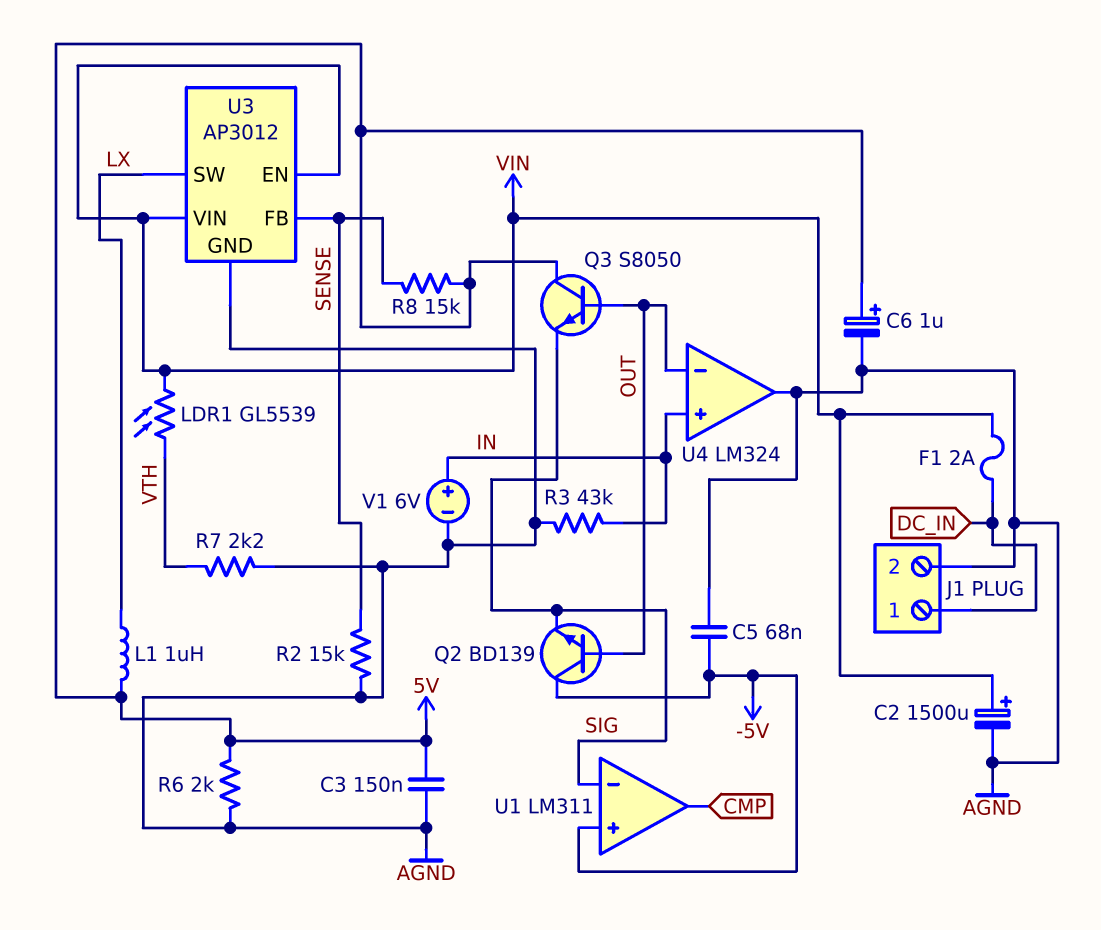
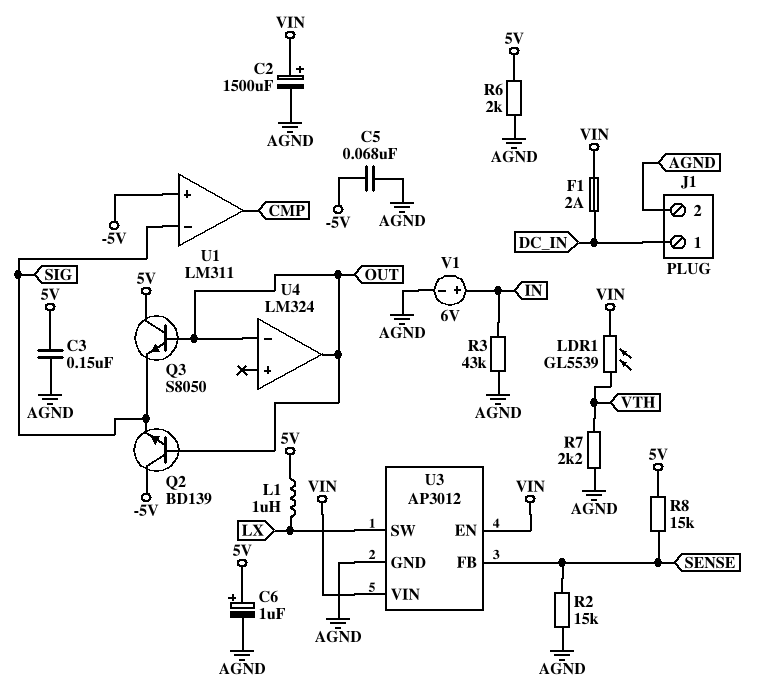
U4 pin in+: IN -> none
U4 pin out: AGND -> OUT

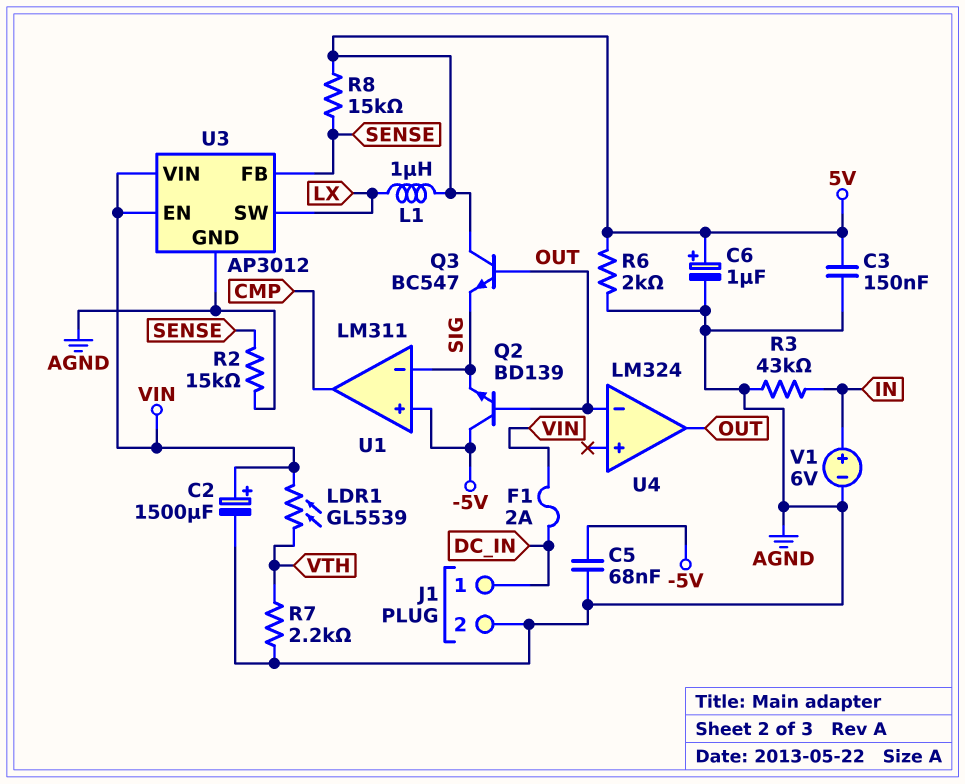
Q3: NPN S8050 (B OUT, C 5V, E SIG) -> NPN BC547 (B OUT, C 5V, E SIG)

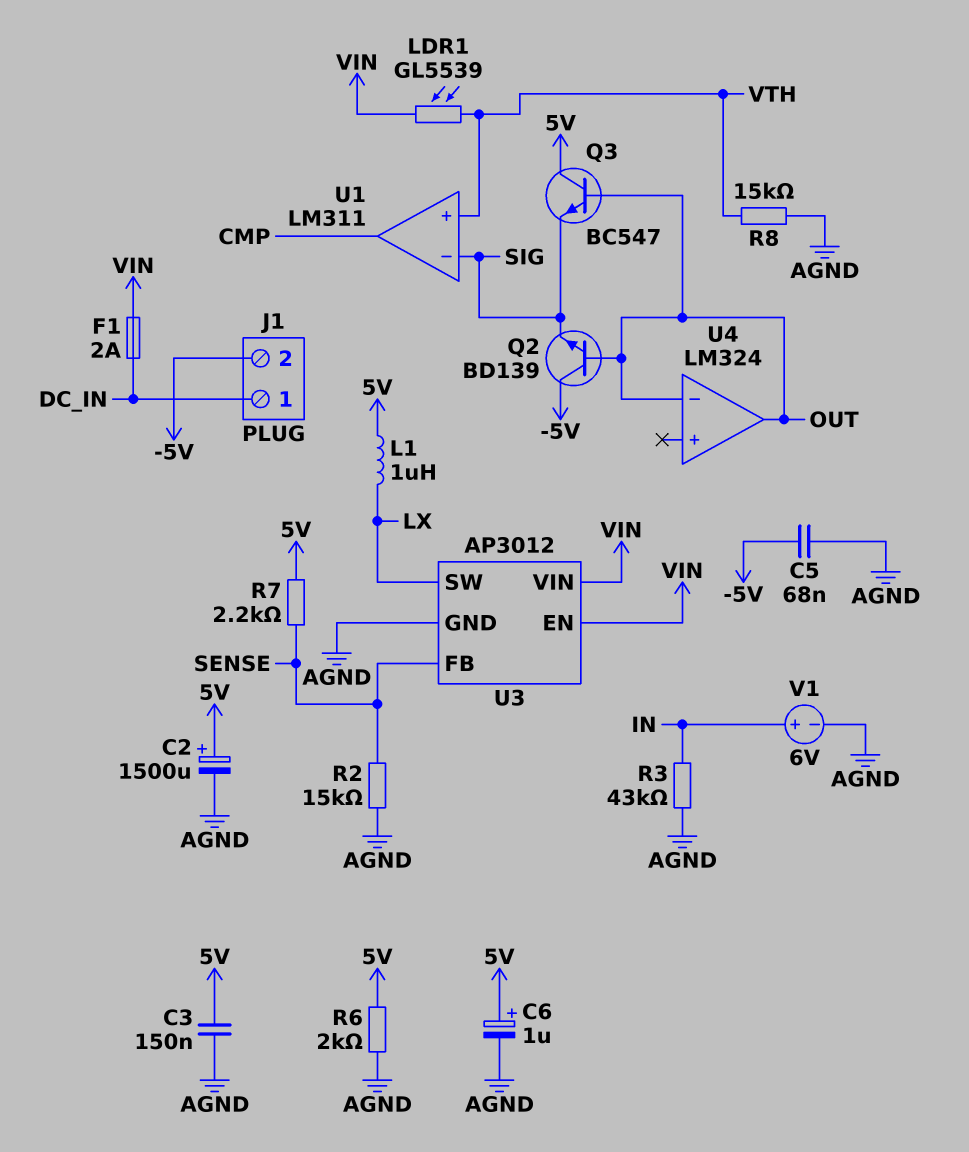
C2: 1500uF (plus VIN, minus AGND) -> 1500uF (plus 5V, minus AGND)
J1 pin 2: AGND -> -5V
R7: 2.2k (AGND, VTH) -> 2.2k (5V, SENSE)
R8: 15k (5V, SENSE) -> 15k (AGND, VTH)
U1 pin in+: -5V -> VTH

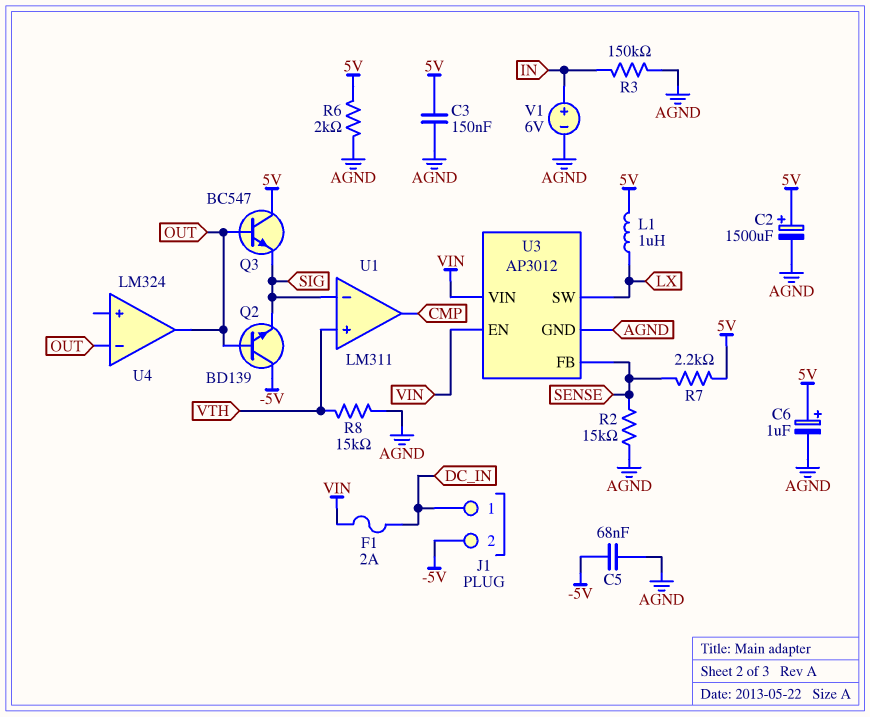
LDR1: GL5539 (VIN, VTH) -> none
R3: 43k (AGND, IN) -> 150k (AGND, IN)

